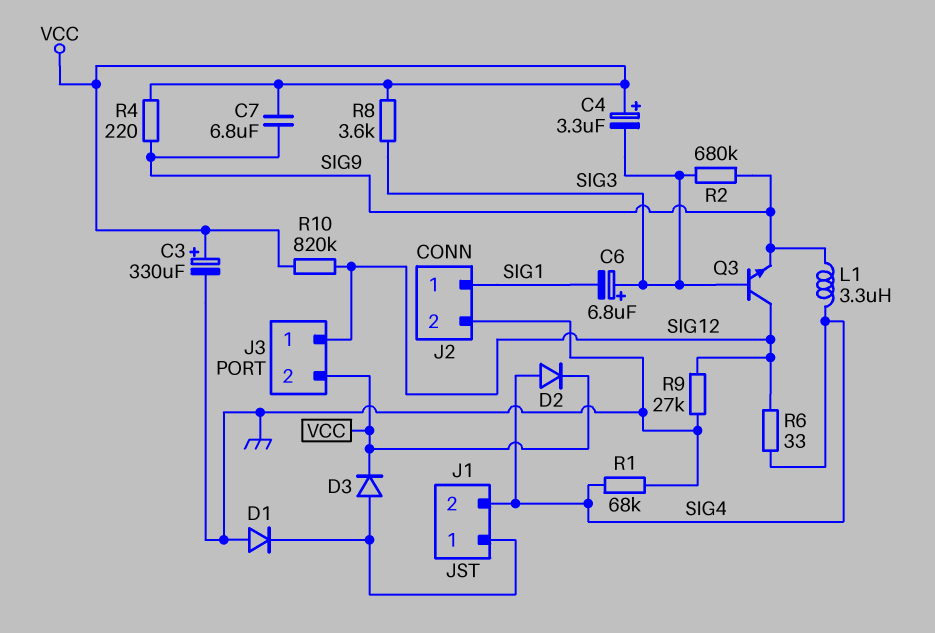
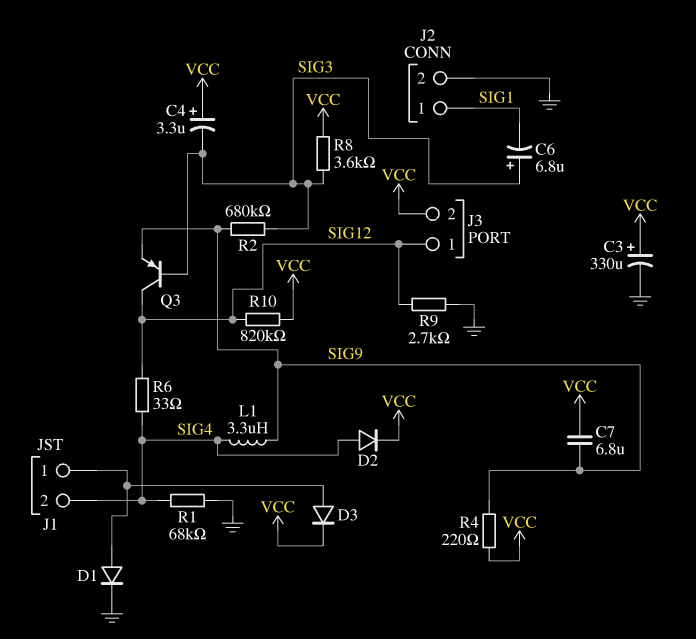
D1: diode (A GND, K J1/1) -> diode (A J1/1, K GND)
Q3: NPN (B SIG3, C SIG12, E SIG9) -> PNP (B SIG3, C SIG12, E SIG9)
R9: 27k (GND, SIG12) -> 2.7k (GND, SIG12)

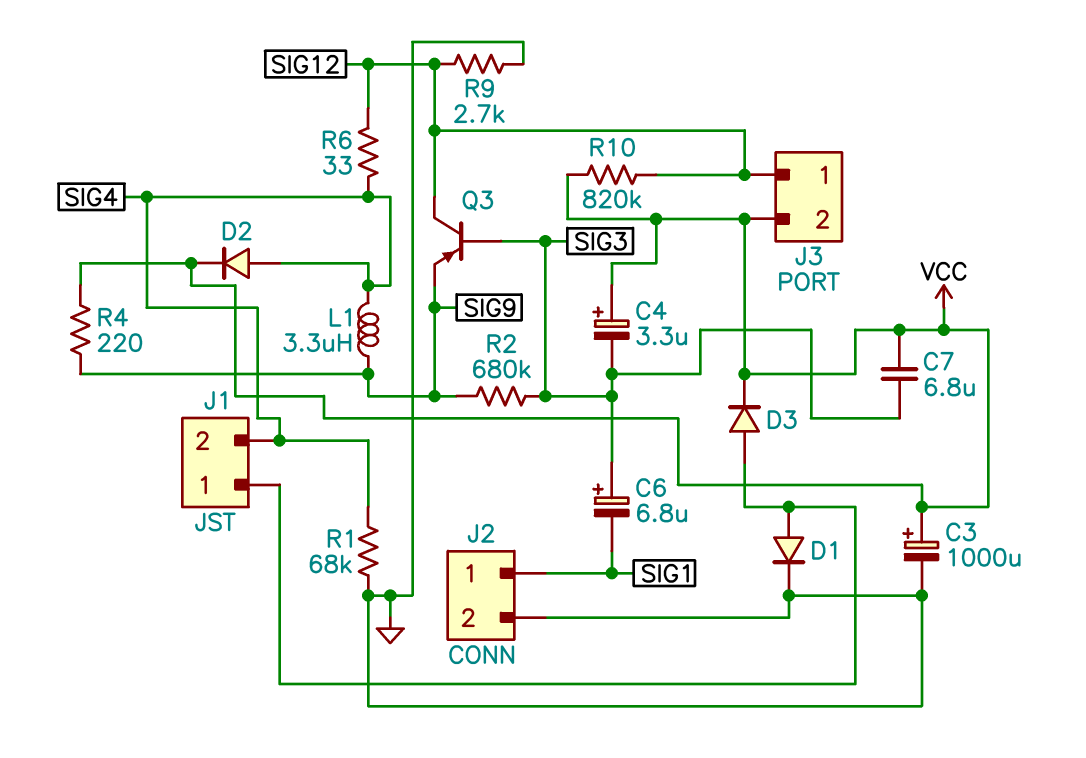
C3: 330uF (plus VCC, minus GND) -> 1000uF (plus VCC, minus GND)
C7: 6.8uF (SIG9, VCC) -> 6.8uF (SIG3, VCC)
R8: 3.6k (SIG3, VCC) -> none

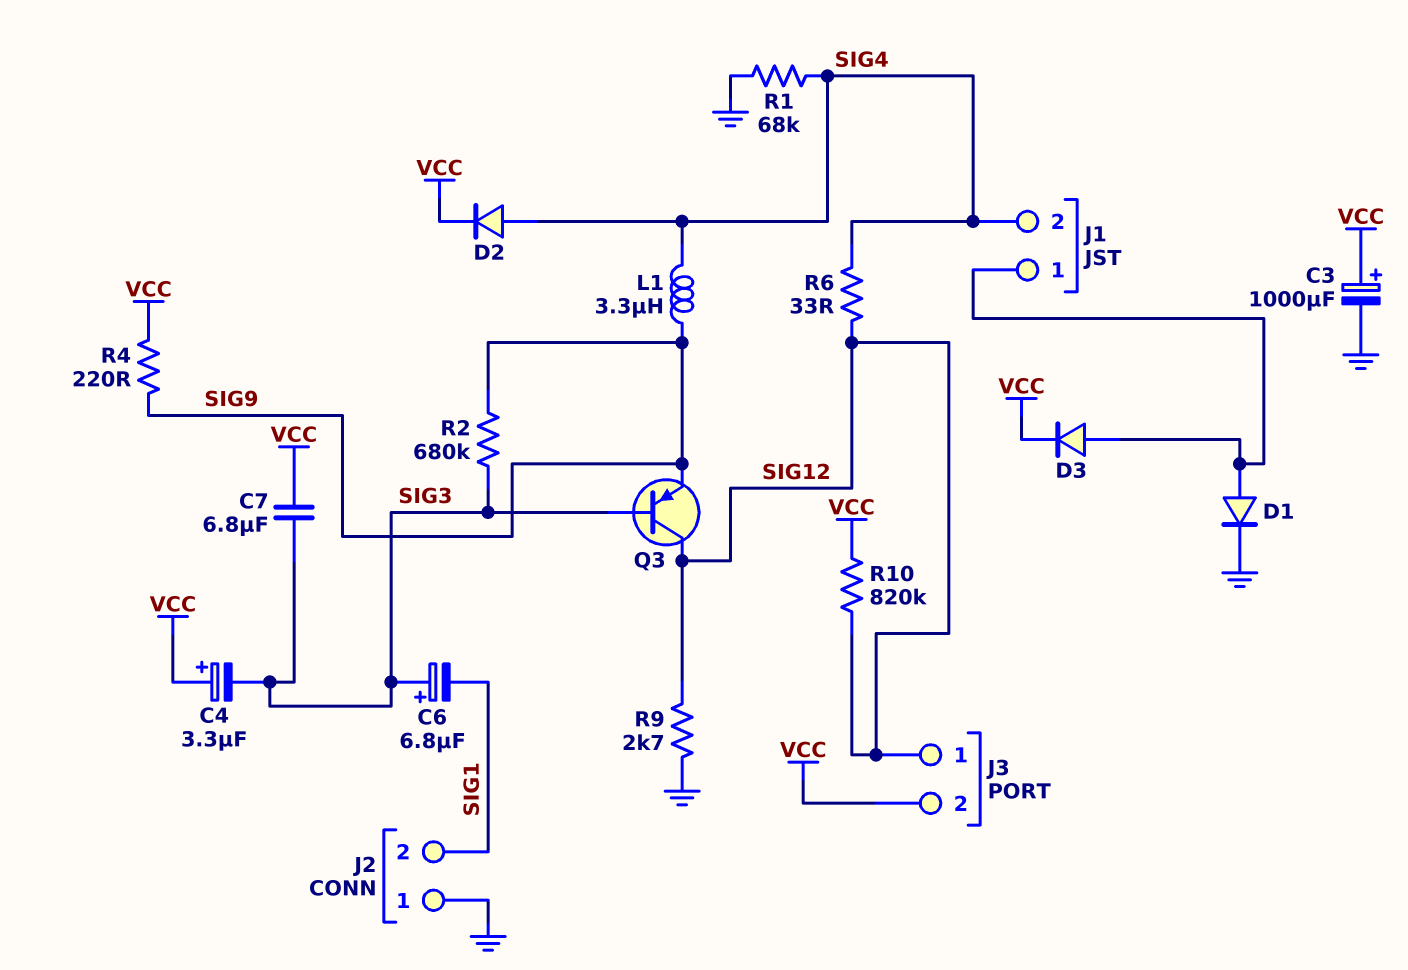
J2 pin 1: SIG1 -> GND
J2 pin 2: GND -> SIG1

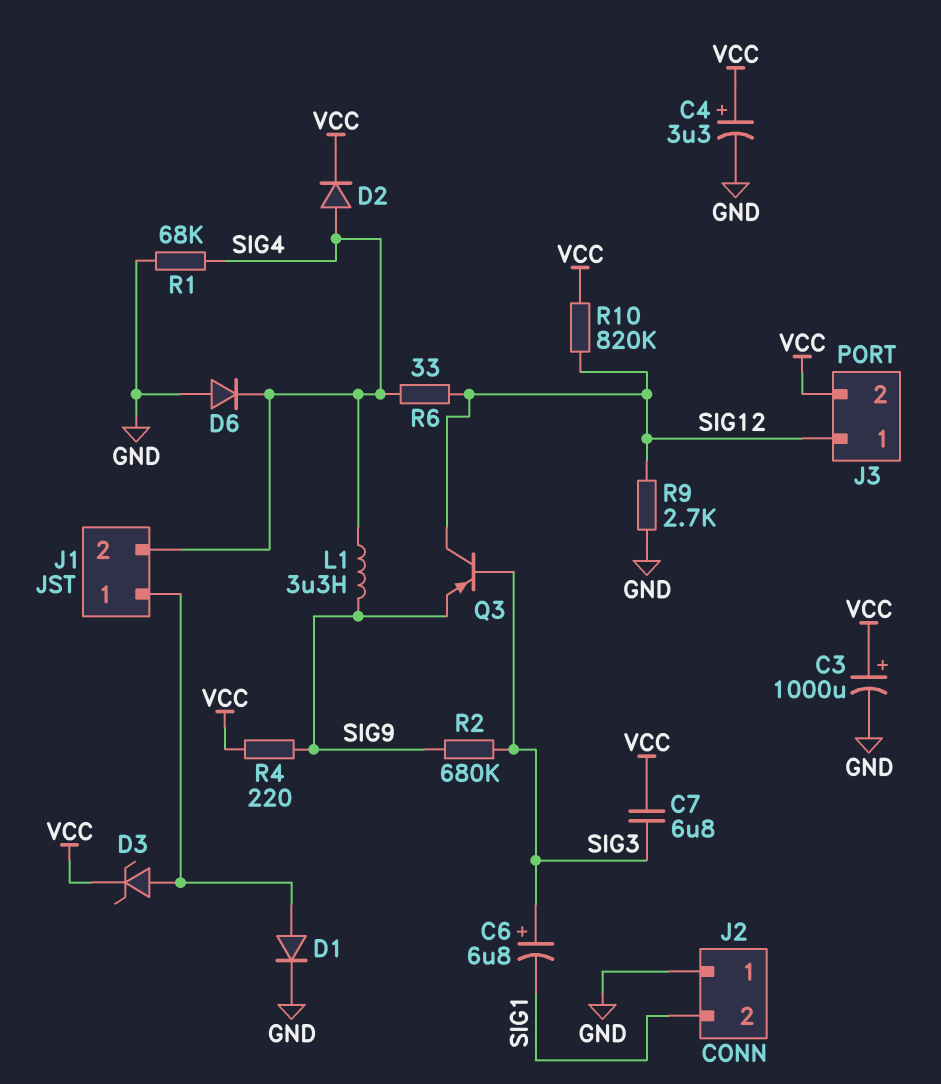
C4: 3.3uF (plus VCC, minus SIG3) -> 3.3uF (plus VCC, minus GND)
D3: diode (A J1/1, K VCC) -> zener (A J1/1, K VCC)
D6: none -> diode (A GND, K SIG4)

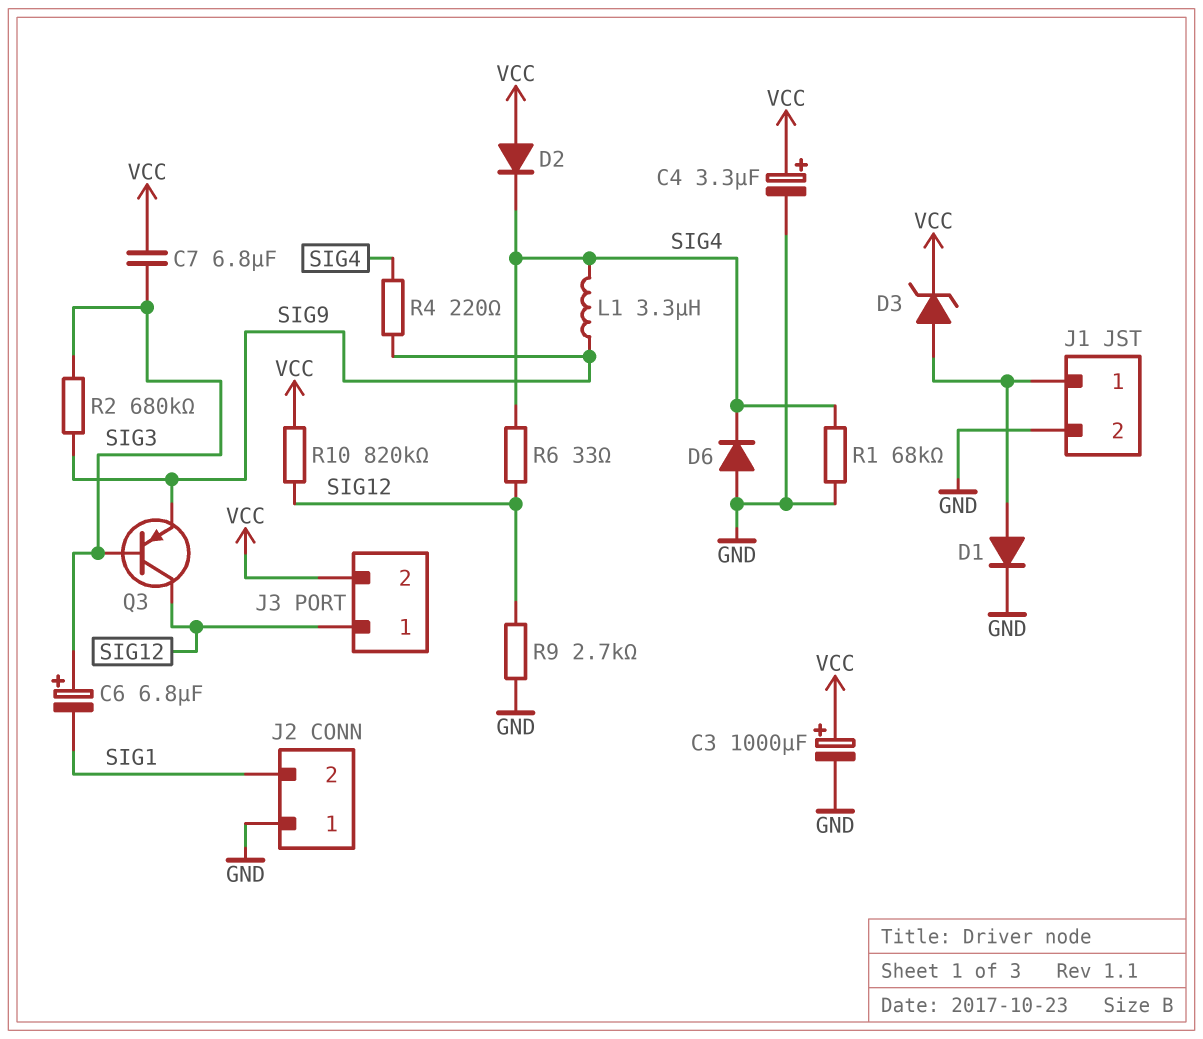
D2: diode (A SIG4, K VCC) -> diode (A VCC, K SIG4)
J1 pin 2: SIG4 -> GND
R4: 220 (SIG9, VCC) -> 220 (SIG4, SIG9)

